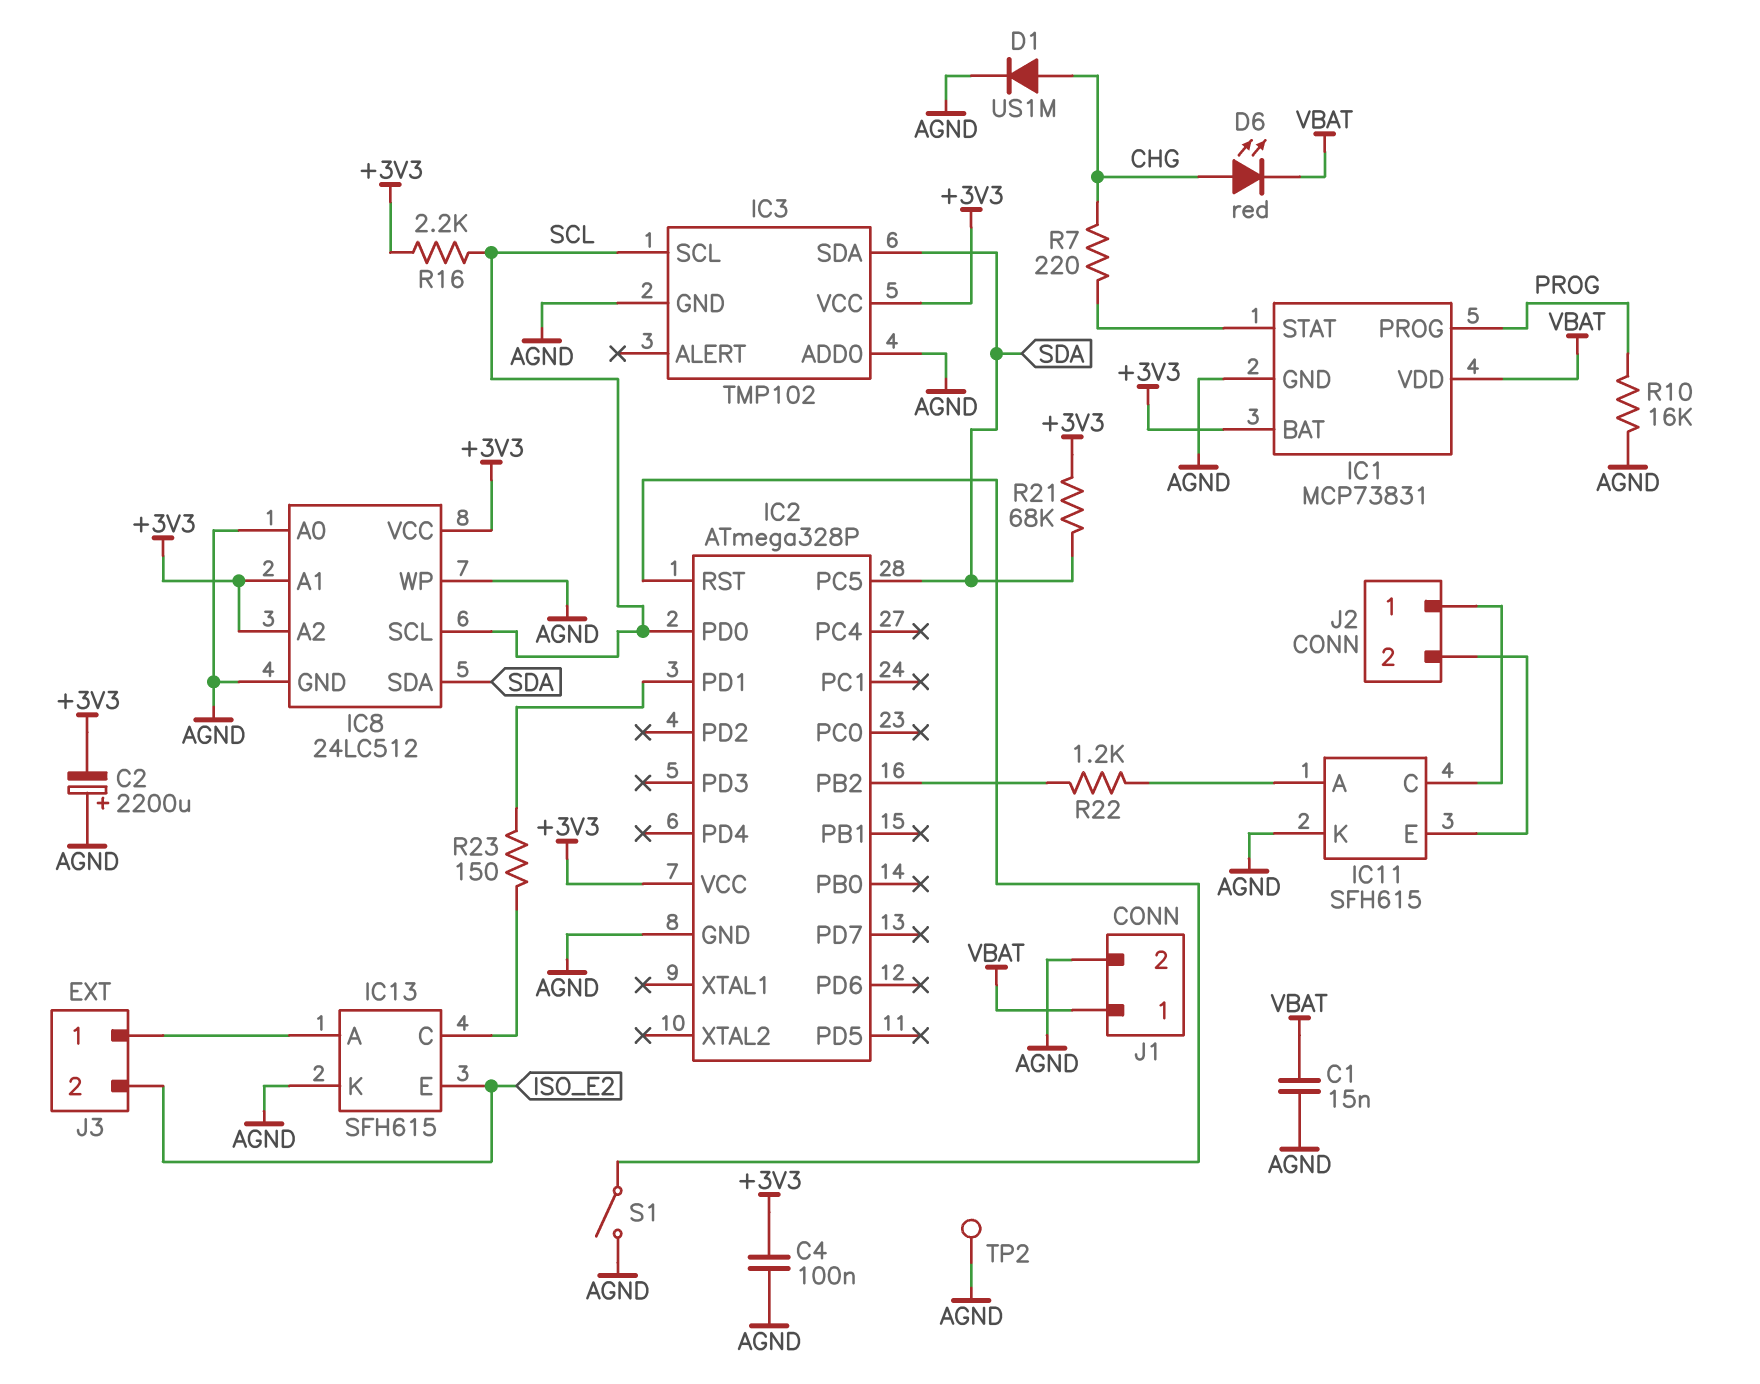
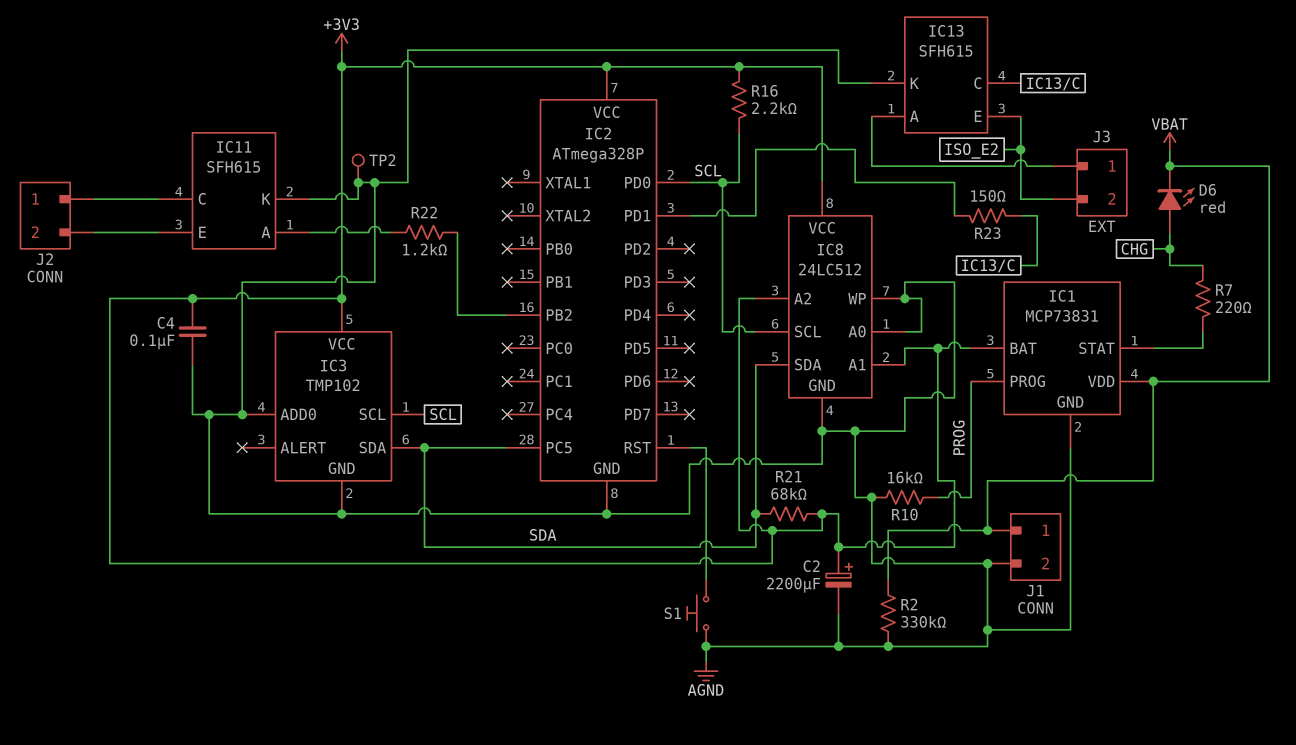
C1: 15nF (AGND, VBAT) -> none
C2: 2200uF (plus AGND, minus +3V3) -> 2200uF (plus +3V3, minus AGND)
D1: diode US1M (A CHG, K AGND) -> none
R2: none -> 330k (AGND, VBAT)
S1: switch (AGND, IC2/RST) -> button (AGND, IC2/RST)

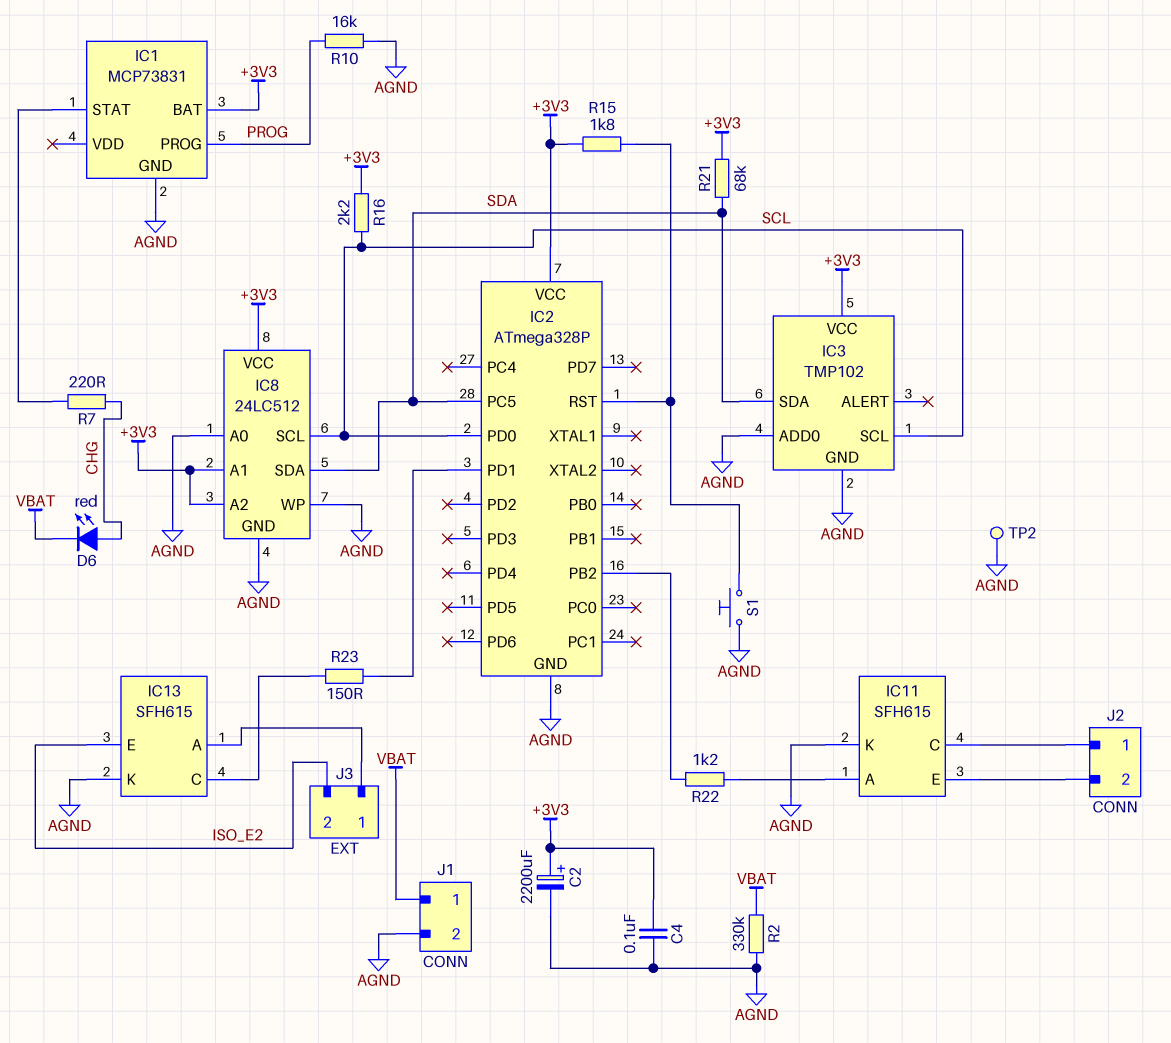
IC1 pin VDD: VBAT -> none
R15: none -> 1.8k (+3V3, IC2/RST)

